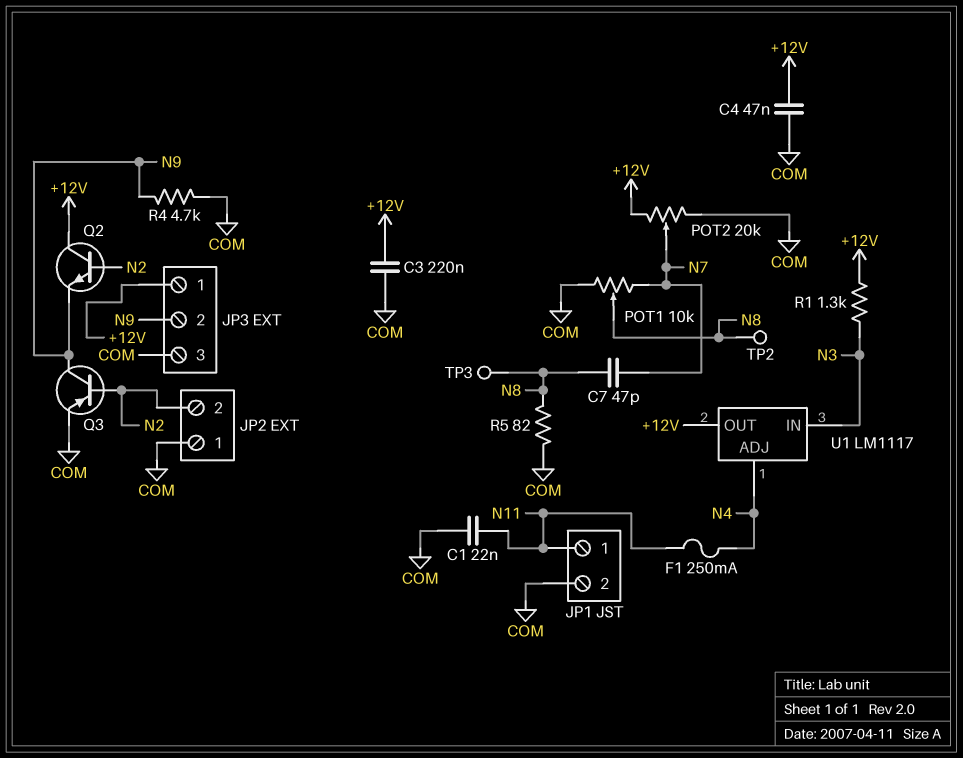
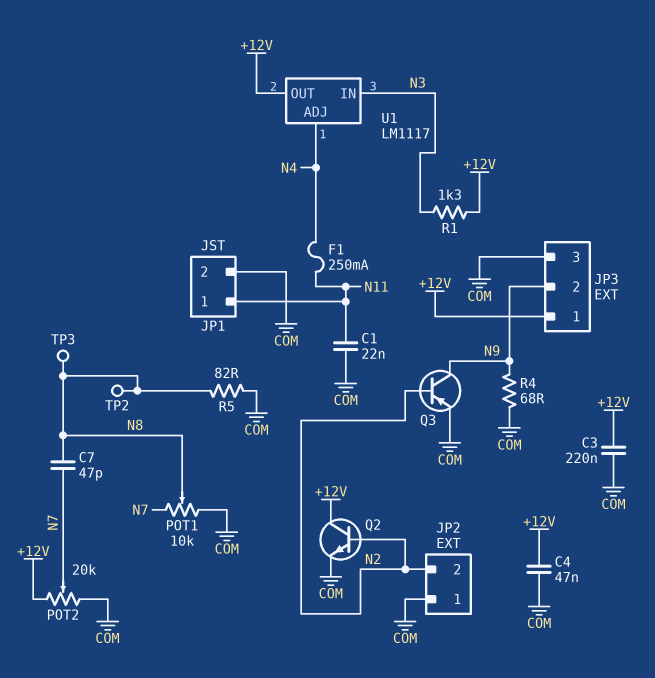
Q2: NPN (B N2, C +12V, E N9) -> NPN (B N2, C +12V, E COM)
R4: 4.7k (COM, N9) -> 68 (COM, N9)

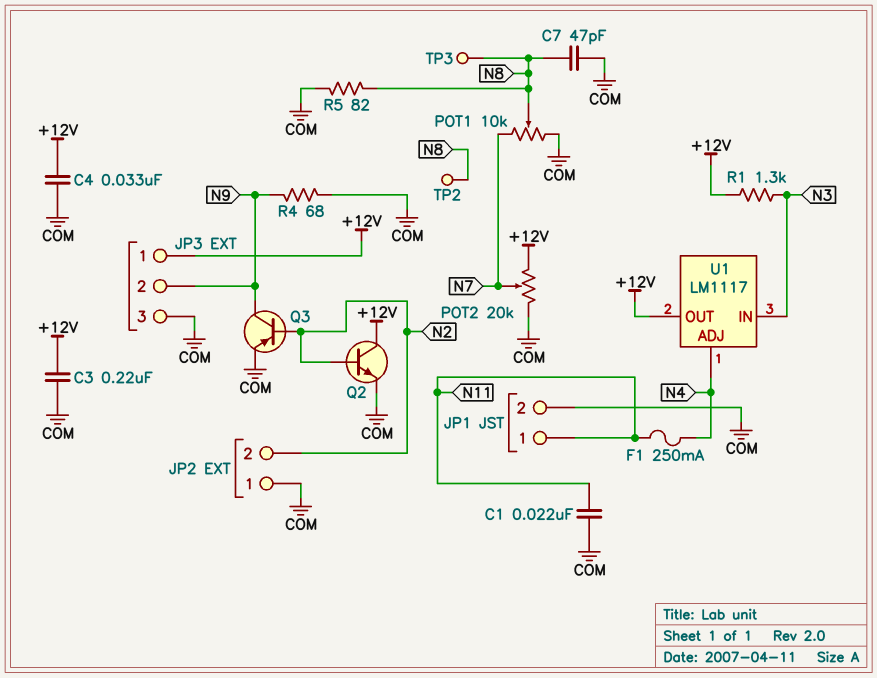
C4: 47nF (+12V, COM) -> 33nF (+12V, COM)
C7: 47pF (N7, N8) -> 47pF (COM, N8)

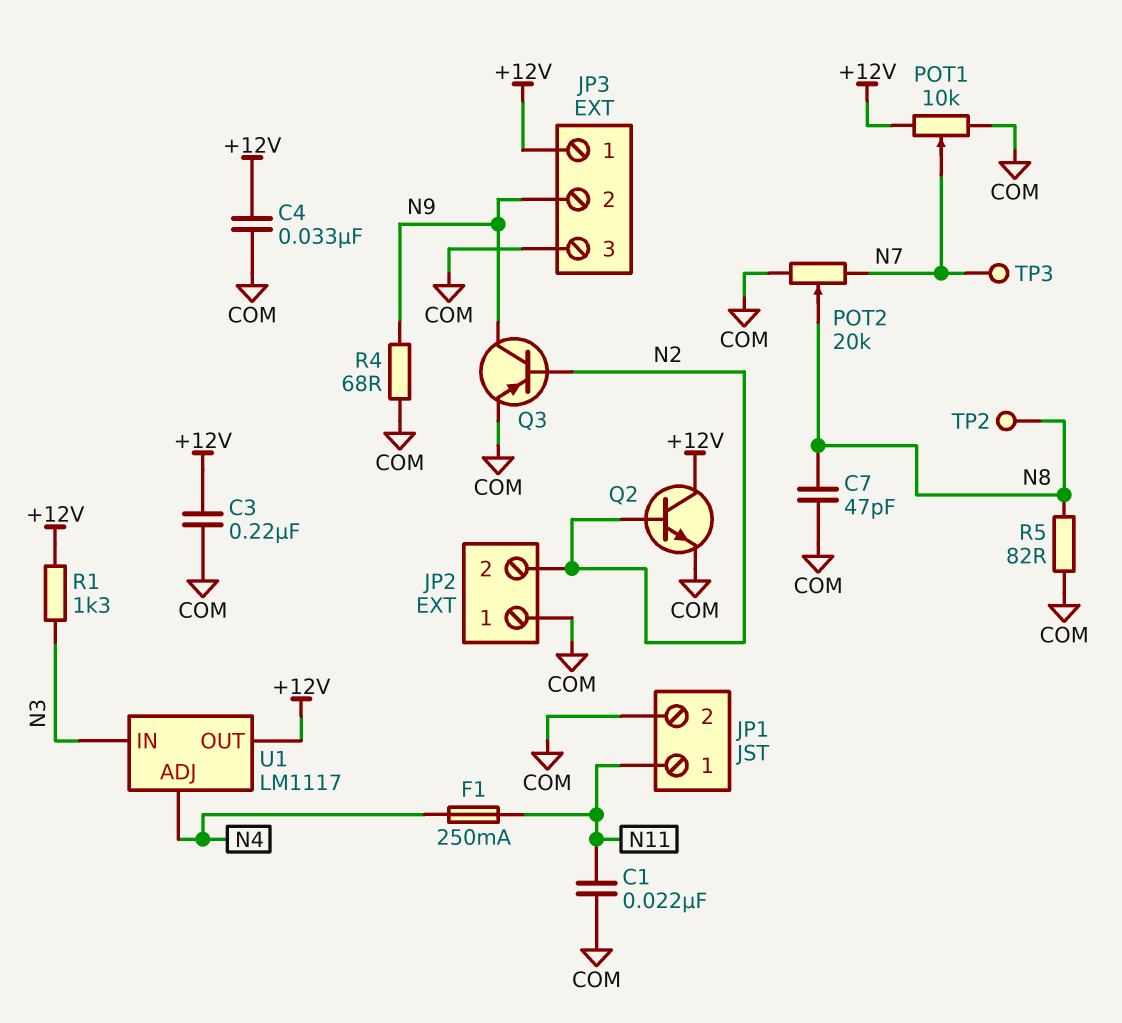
POT1: 10k (COM, N7, wiper N8) -> 10k (+12V, COM, wiper N7)
POT2: 20k (+12V, COM, wiper N7) -> 20k (COM, N7, wiper N8)
TP3: test point (N8) -> test point (N7)

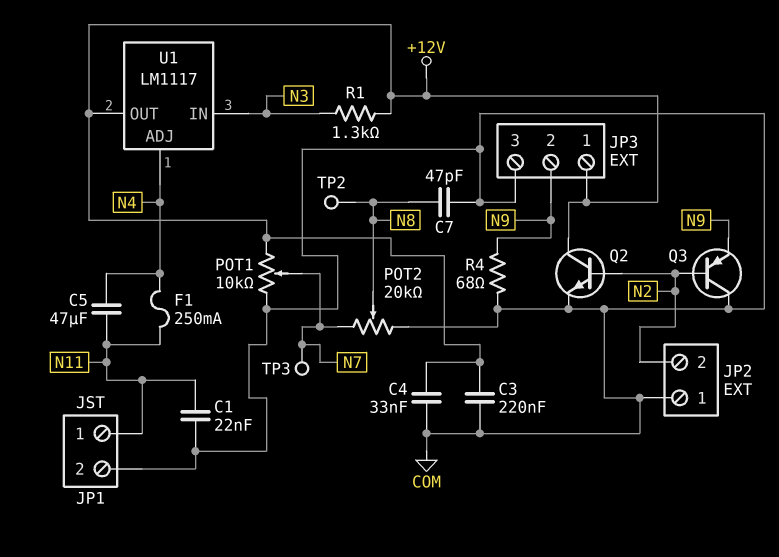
C5: none -> 47uF (N4, N11)
Q3: PNP (B N2, C N9, E COM) -> PNP (B N2, C COM, E N9)
R5: 82 (COM, N8) -> none

